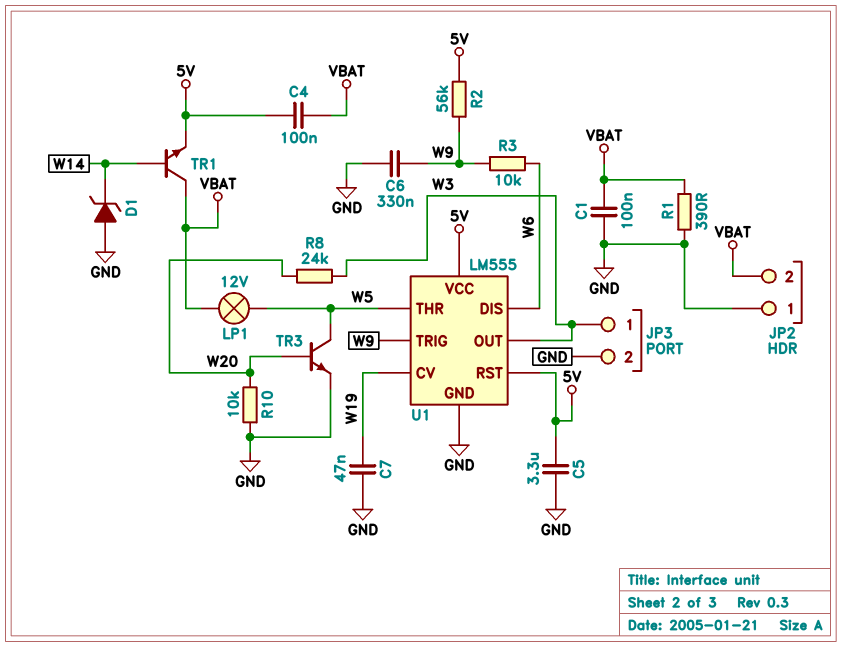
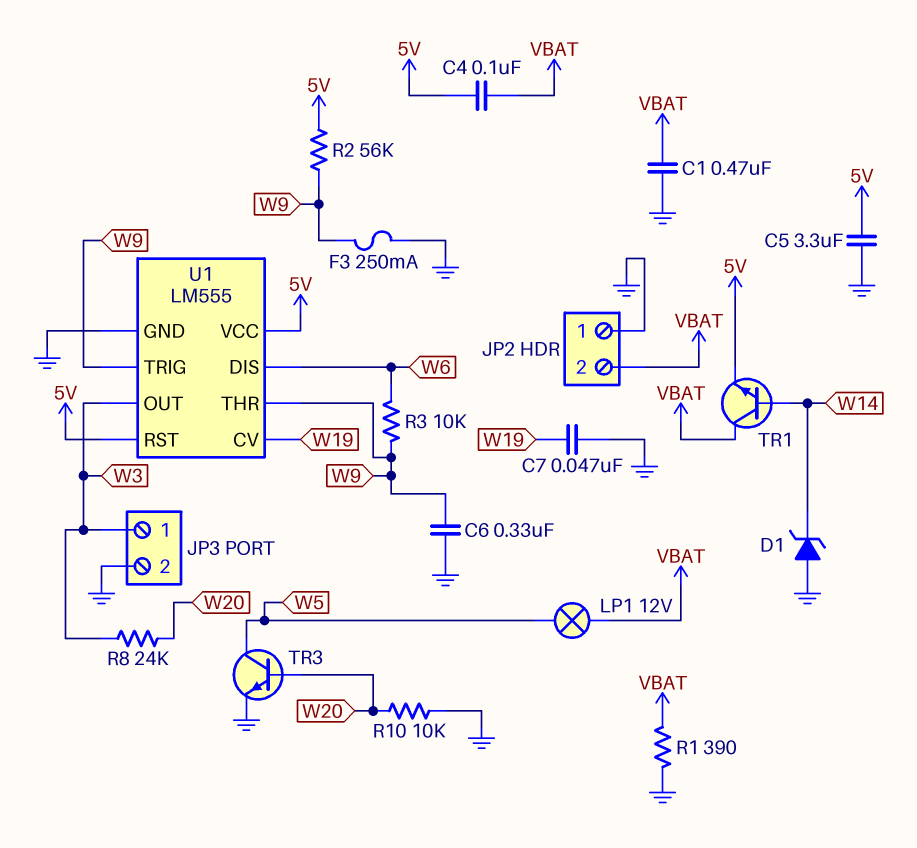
C1: 100nF (GND, VBAT) -> 470nF (GND, VBAT)
F3: none -> 250mA (GND, W9)
U1 pin THR: W5 -> W9

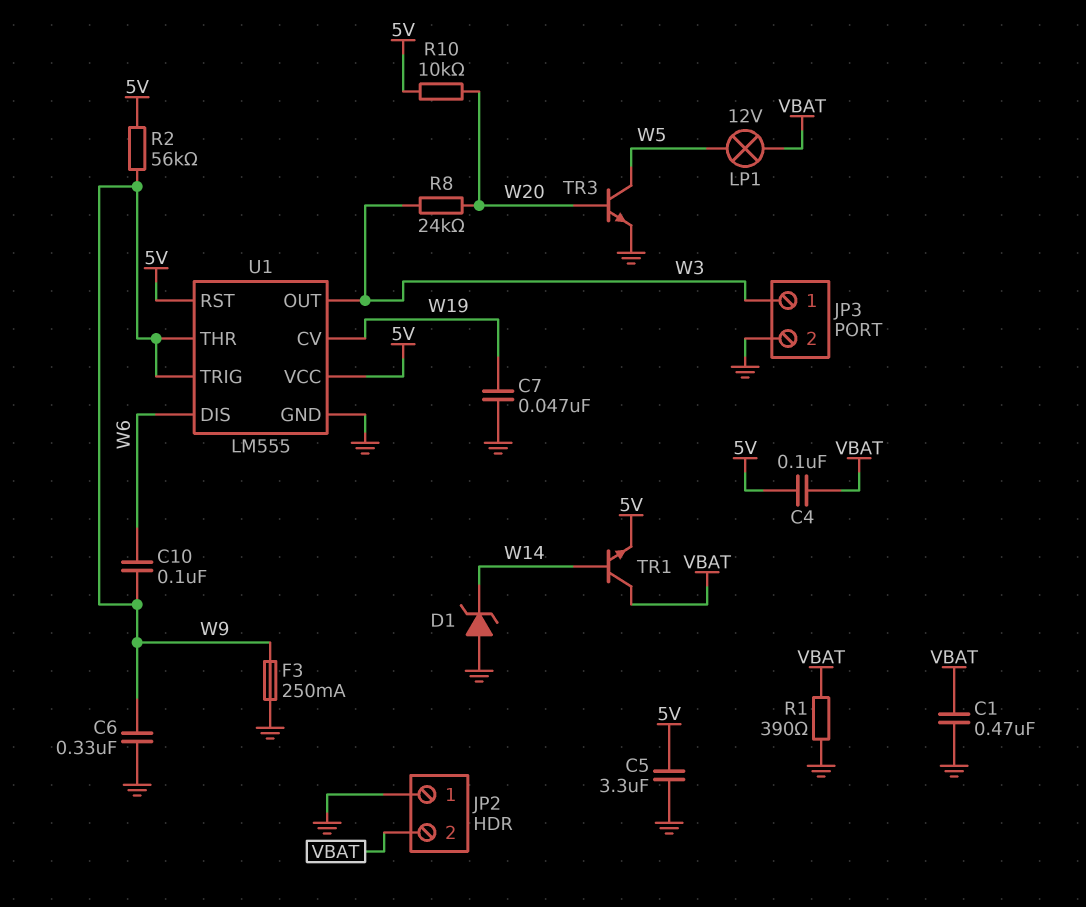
C10: none -> 100nF (W6, W9)
R3: 10k (W6, W9) -> none
R10: 10k (GND, W20) -> 10k (5V, W20)

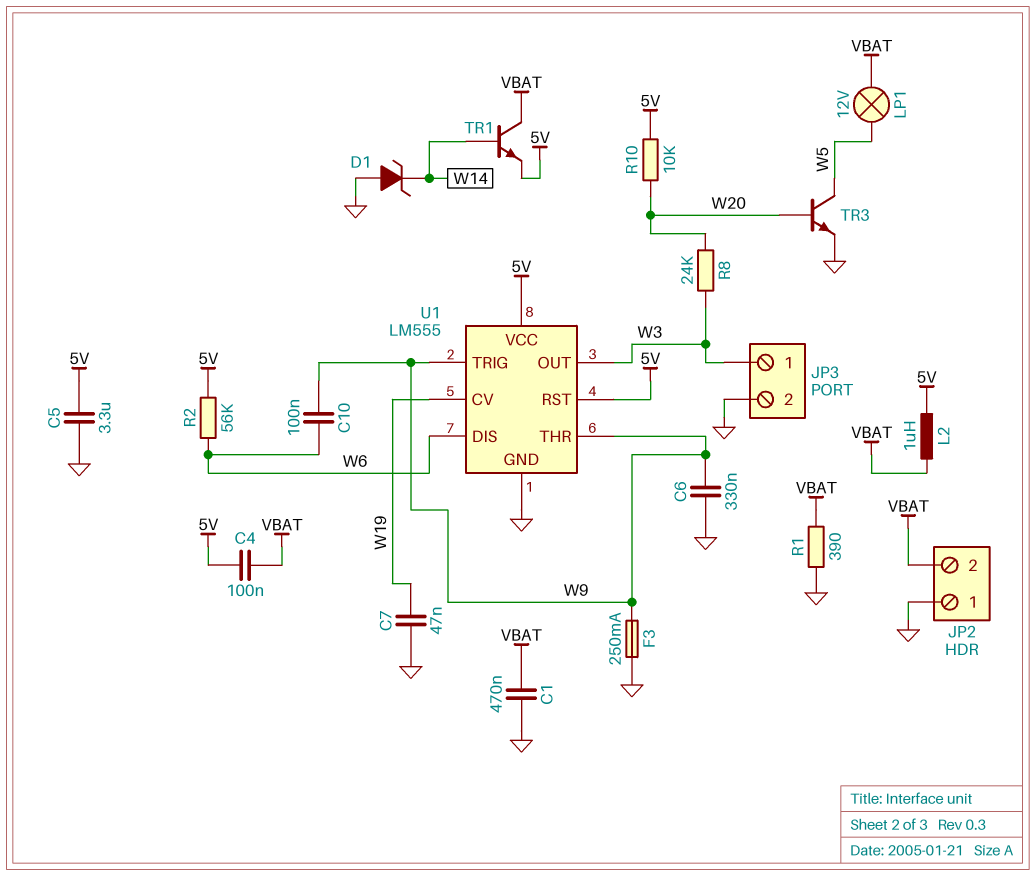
L2: none -> 1uH (5V, VBAT)
R2: 56k (5V, W9) -> 56k (5V, W6)

